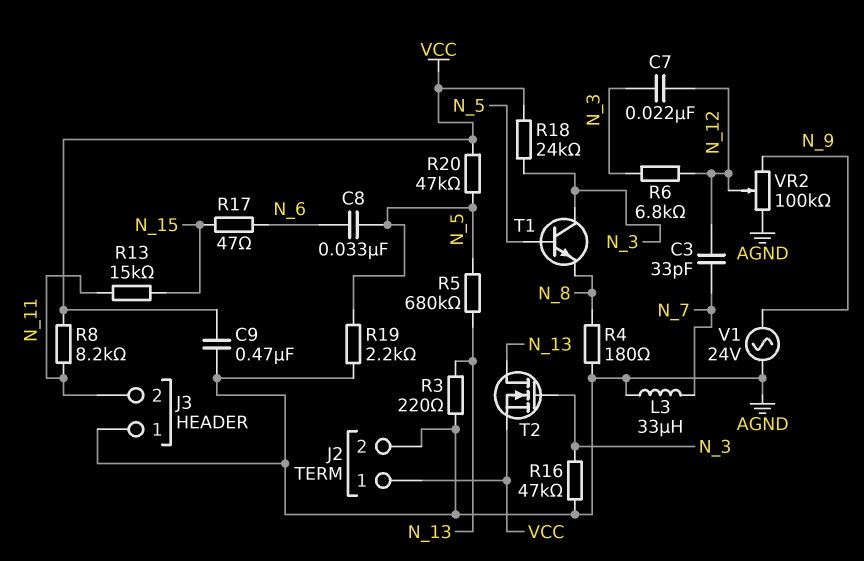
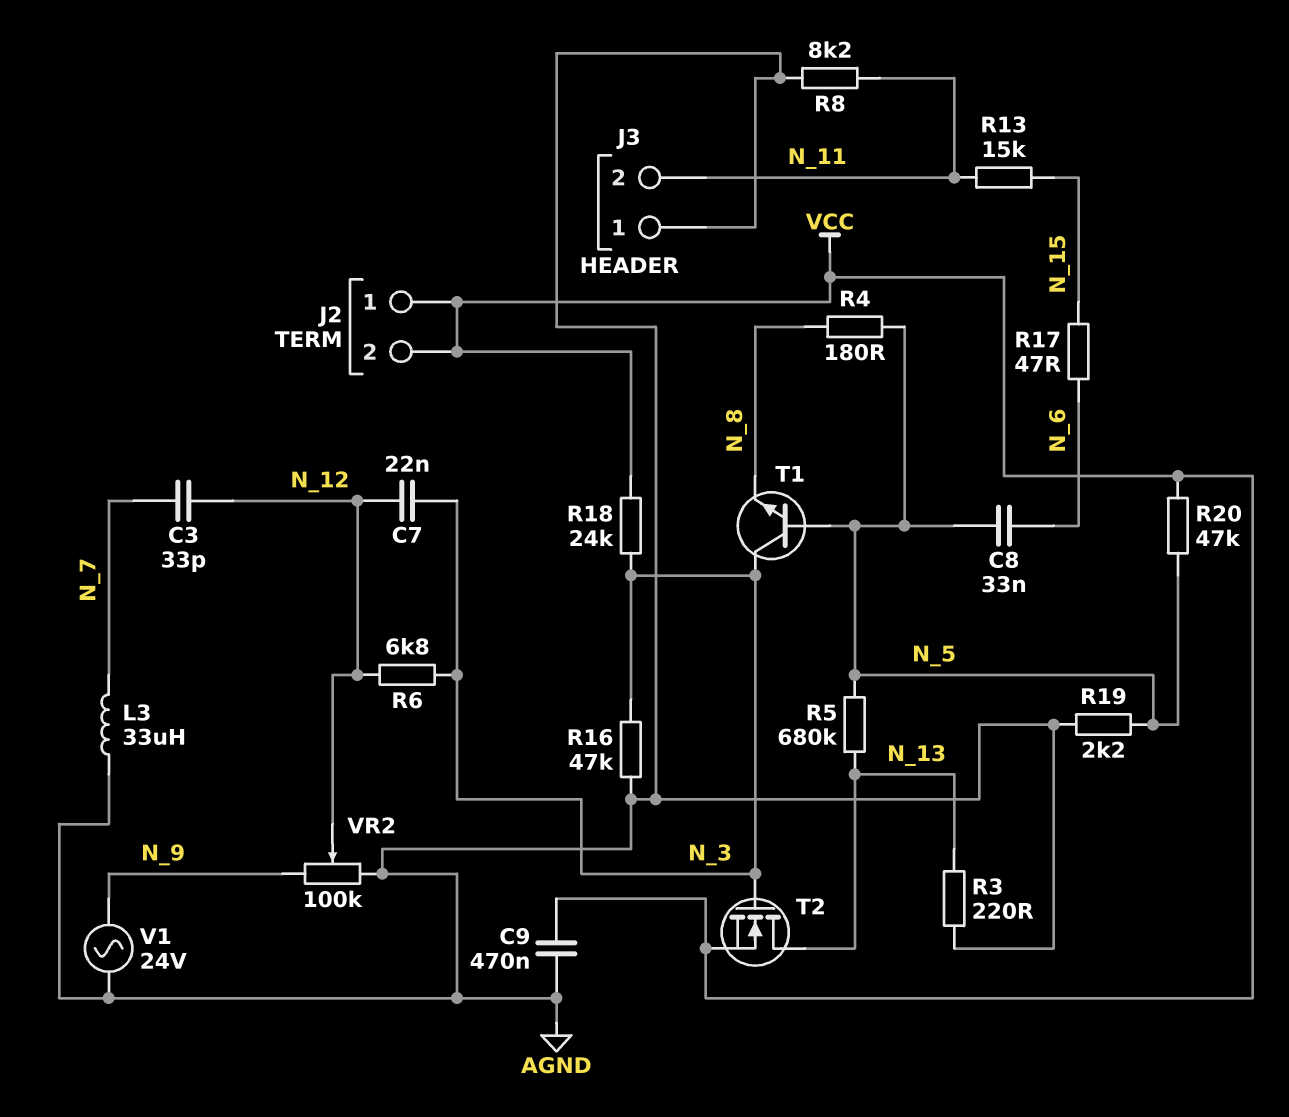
J2 pin 2: AGND -> VCC
R4: 180 (AGND, N_8) -> 180 (N_5, N_8)
R8: 8.2k (N_11, VCC) -> 8.2k (AGND, N_11)

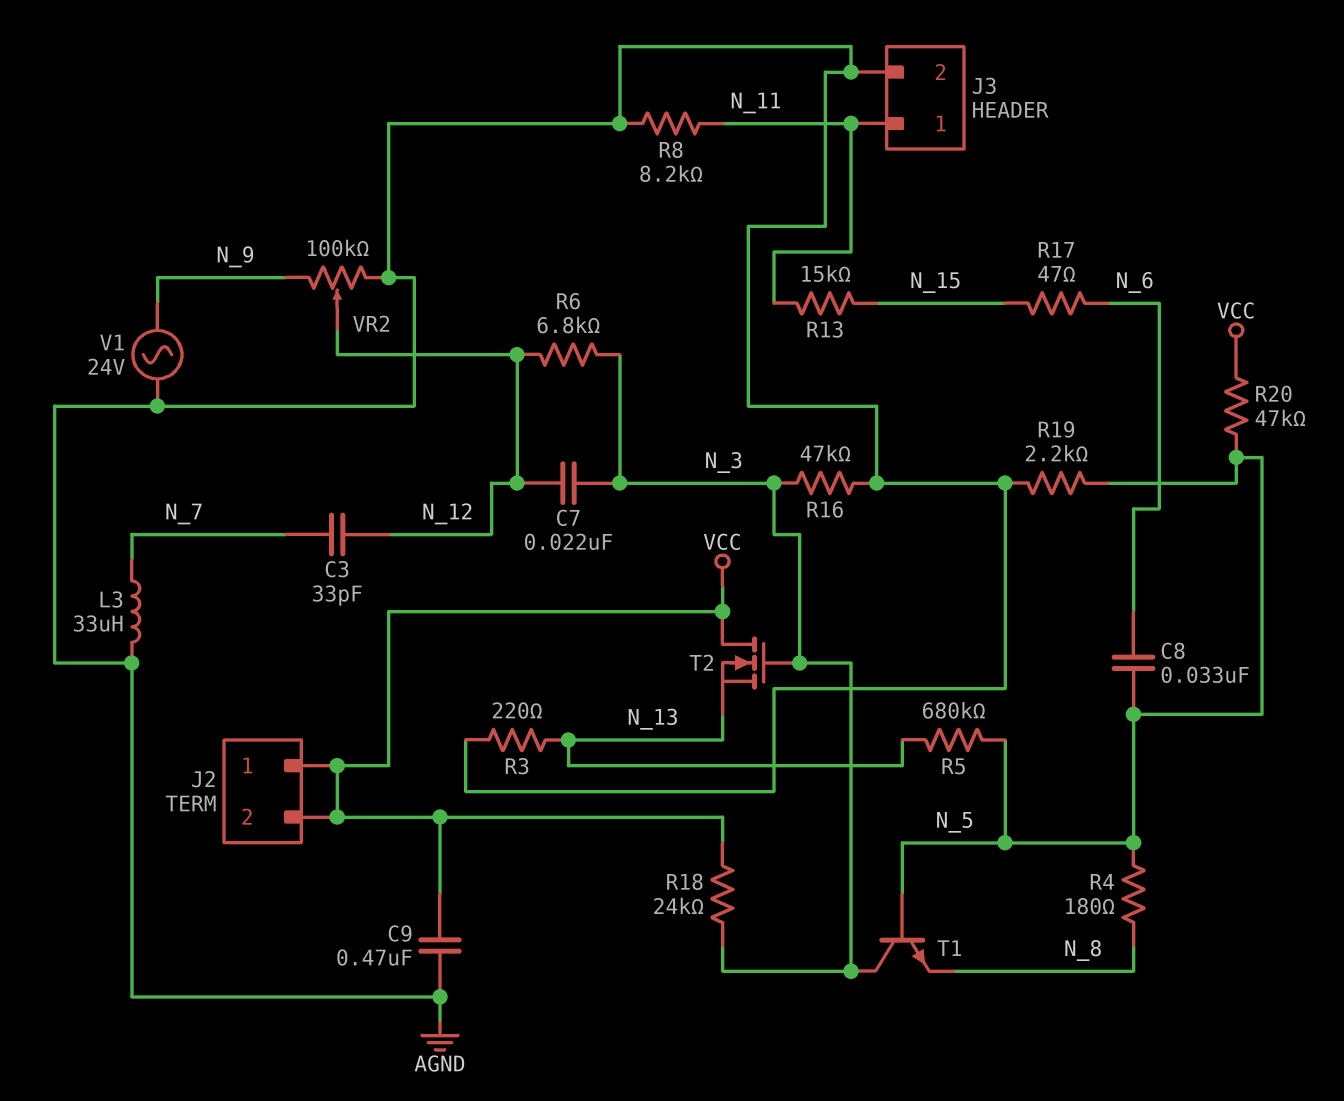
J3 pin 1: AGND -> N_11
J3 pin 2: N_11 -> AGND
T2: NMOS (G N_3, D N_13, S VCC) -> NMOS (G N_3, D VCC, S N_13)

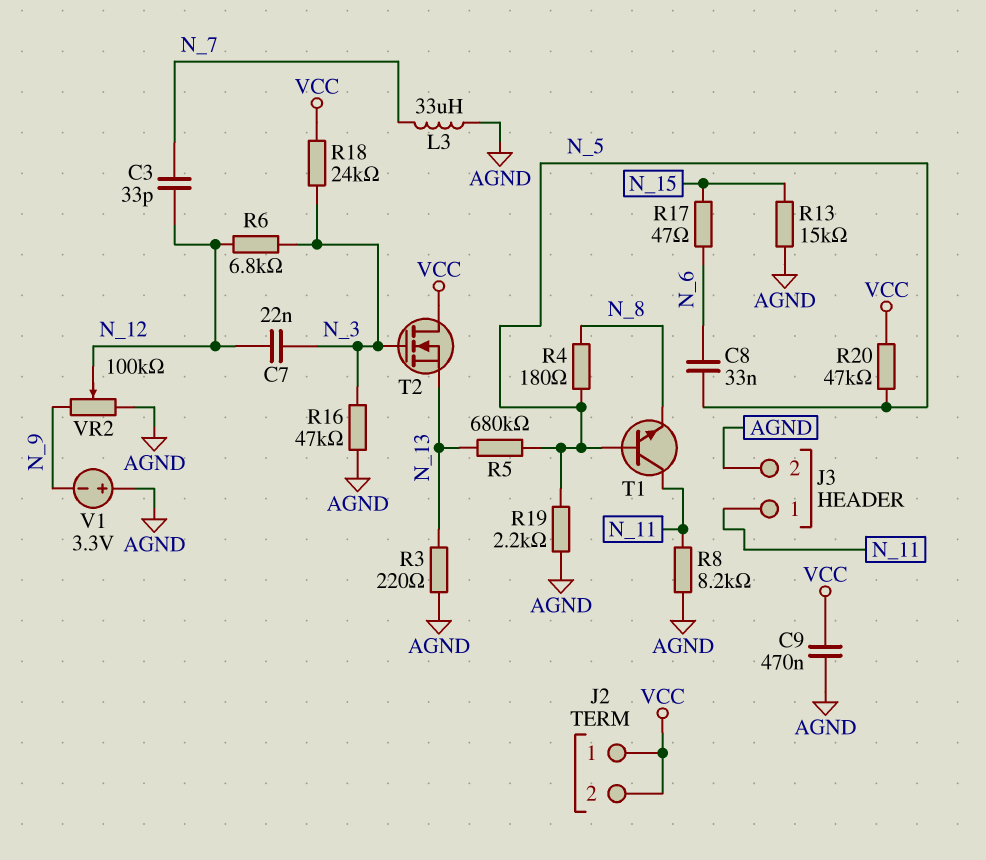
R13: 15k (N_11, N_15) -> 15k (AGND, N_15)
T1: NPN (B N_5, C N_3, E N_8) -> NPN (B N_5, C N_11, E N_8)
V1: AC 24V (AGND, N_9) -> 3.3V (plus AGND, minus N_9)

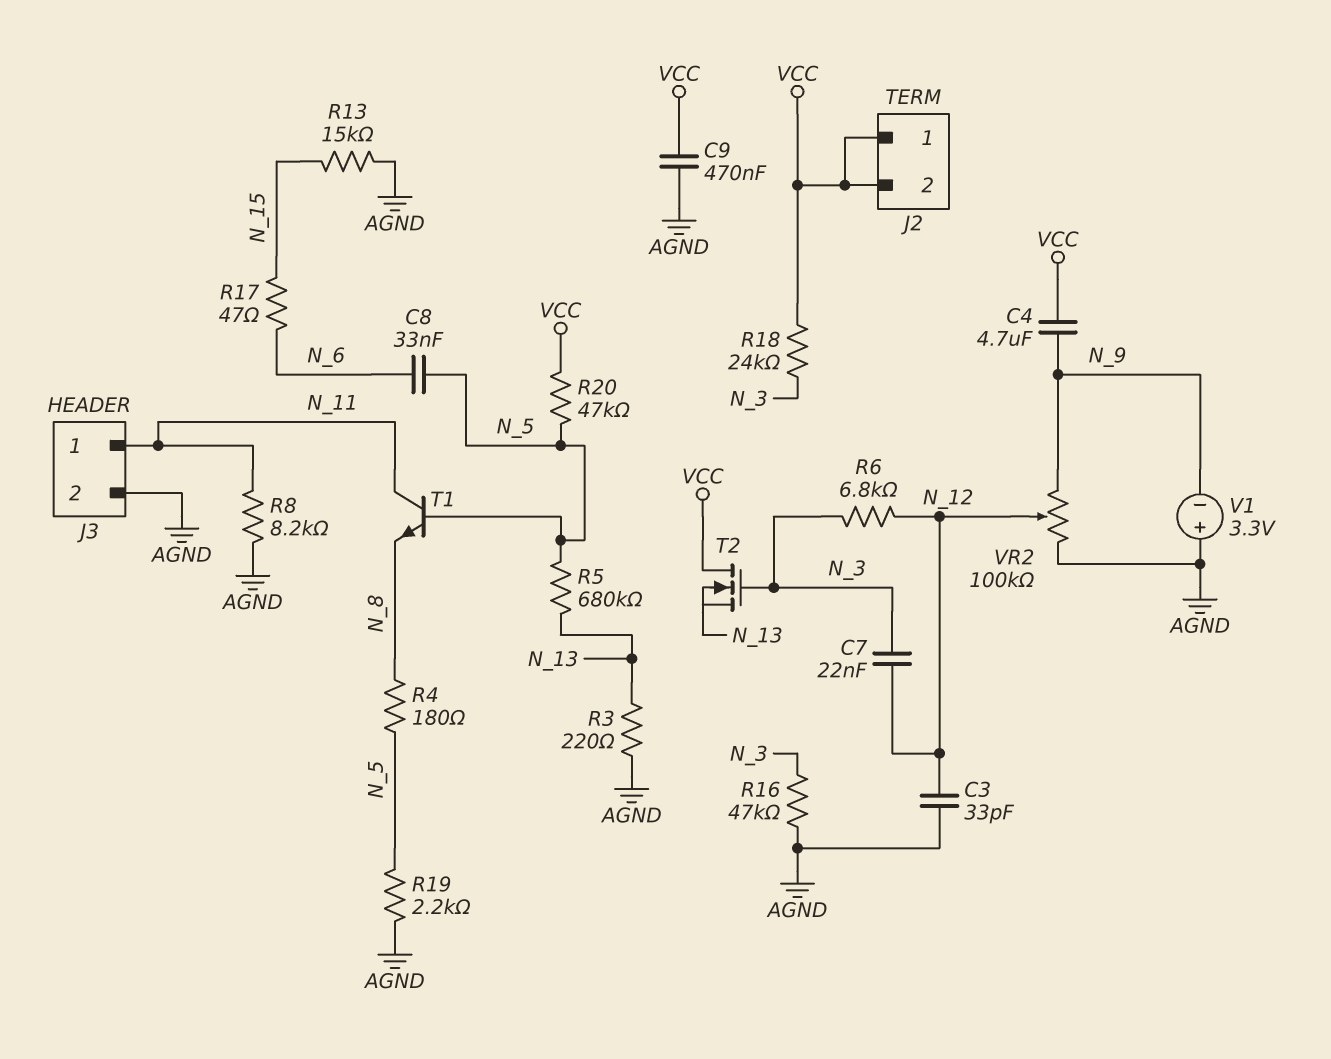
C3: 33pF (N_7, N_12) -> 33pF (AGND, N_12)
C4: none -> 4.7uF (N_9, VCC)
L3: 33uH (AGND, N_7) -> none

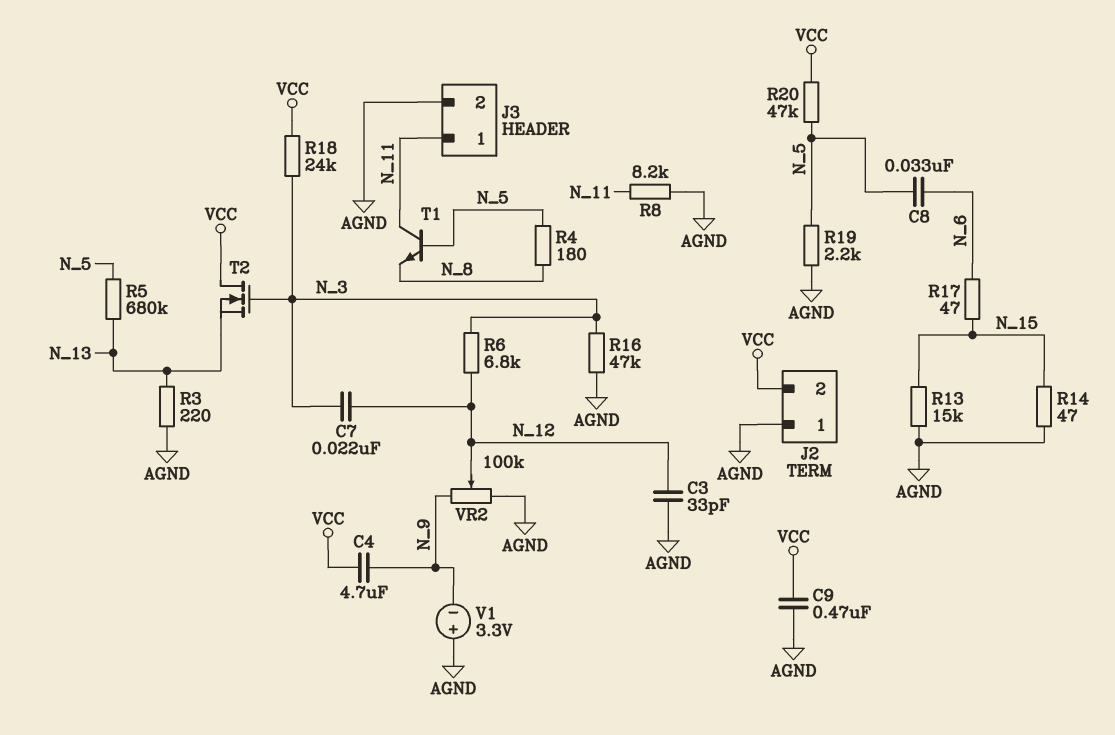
J2 pin 1: VCC -> AGND
R14: none -> 47 (AGND, N_15)

